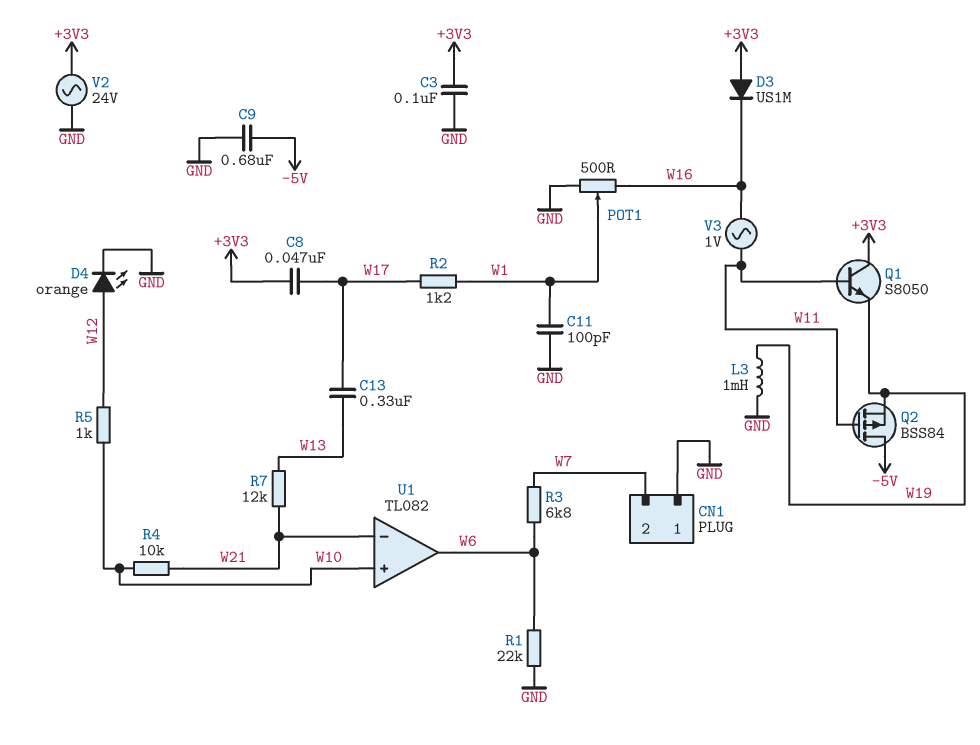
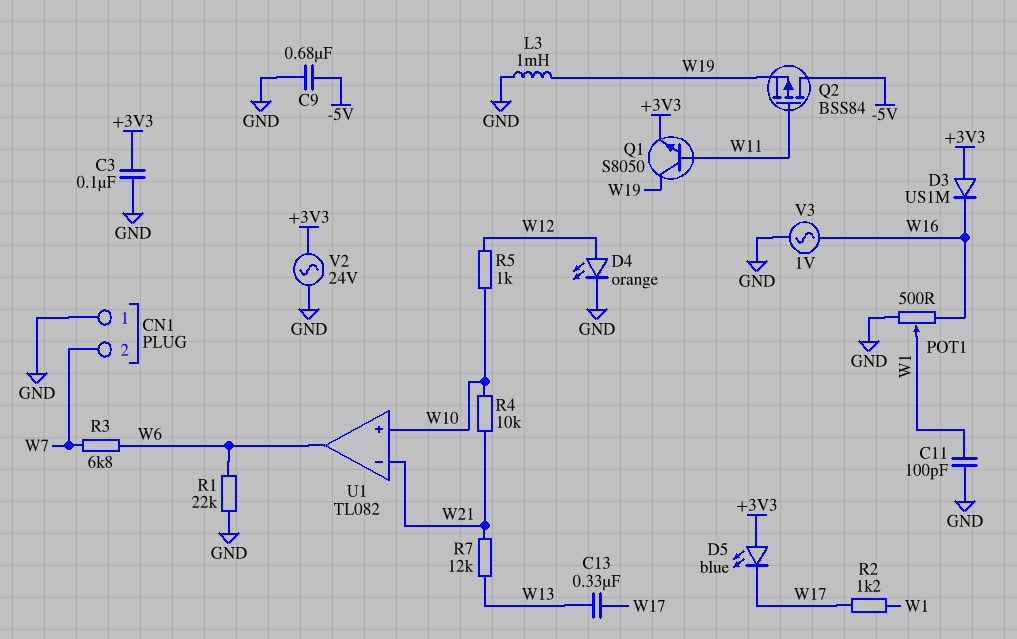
C8: 47nF (+3V3, W17) -> none
D5: none -> LED blue (A +3V3, K W17)
Q1: NPN S8050 (B W11, C +3V3, E W19) -> NPN S8050 (B W11, C W19, E +3V3)
V3: AC 1V (W11, W16) -> AC 1V (GND, W16)

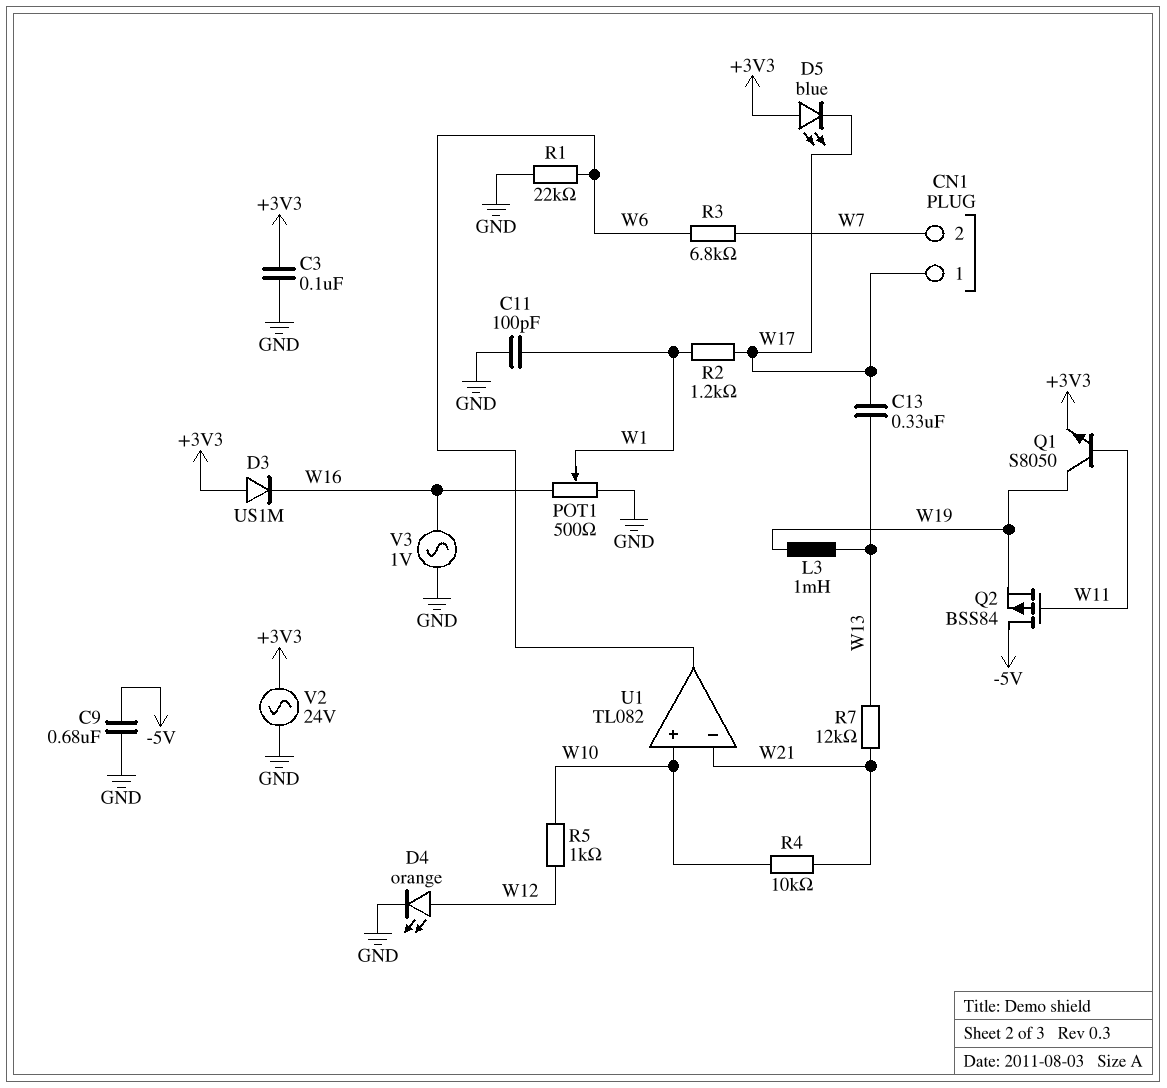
CN1 pin 1: GND -> W17
L3: 1mH (GND, W19) -> 1mH (W13, W19)

